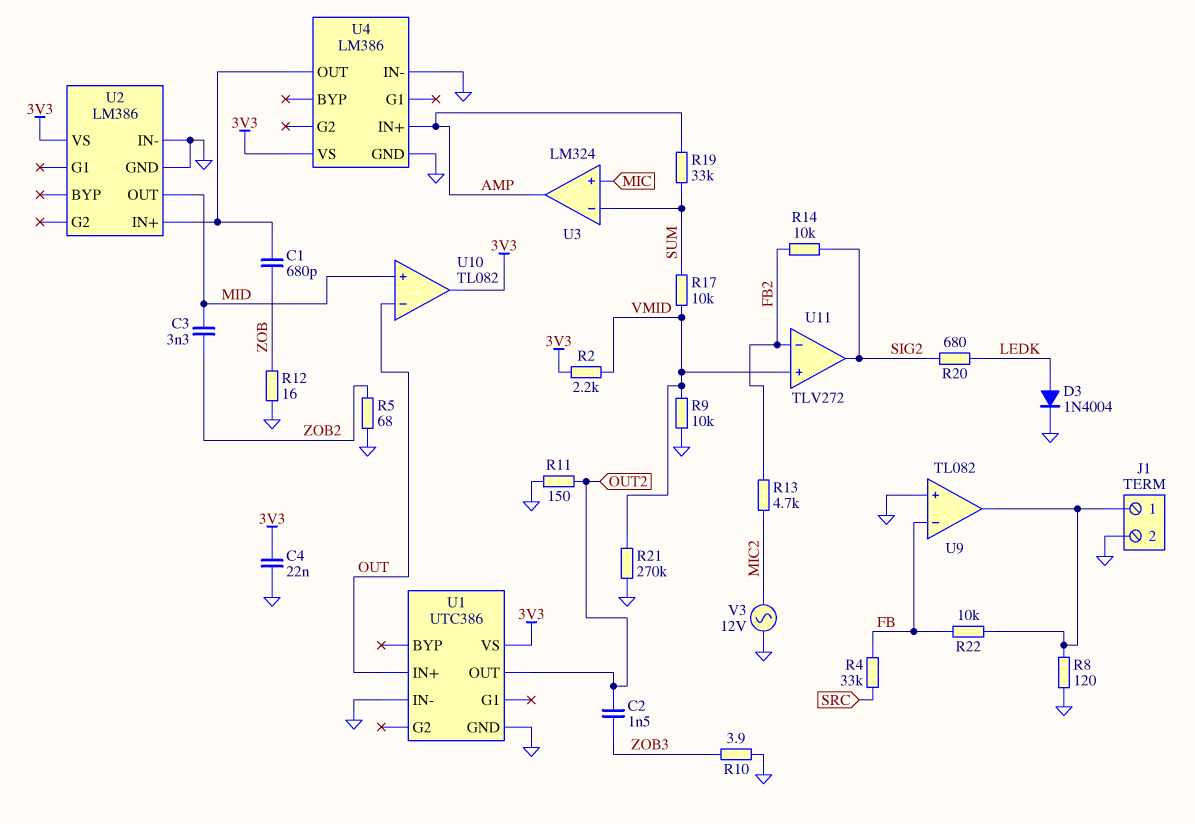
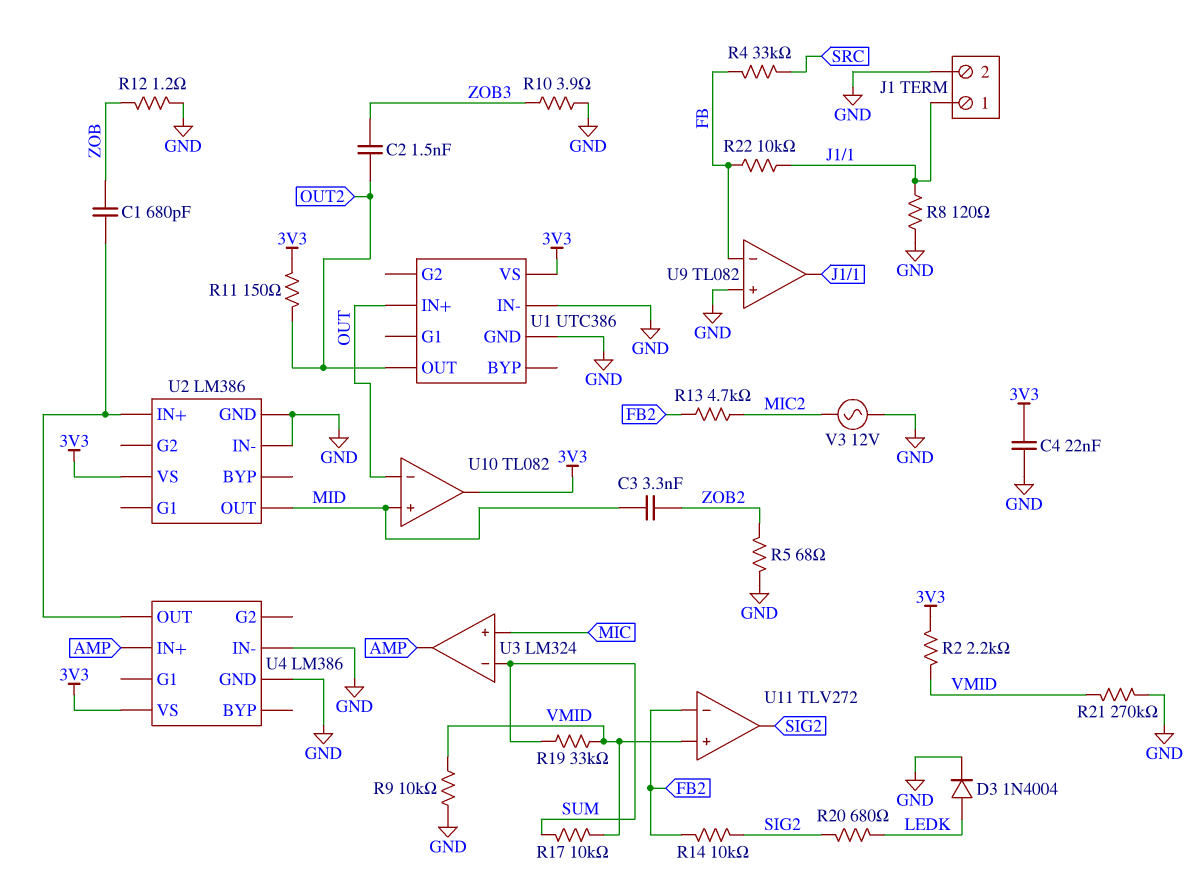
R11: 150 (GND, OUT2) -> 150 (3V3, OUT2)
R12: 16 (GND, ZOB) -> 1.2 (GND, ZOB)
R19: 33k (AMP, SUM) -> 33k (SUM, VMID)

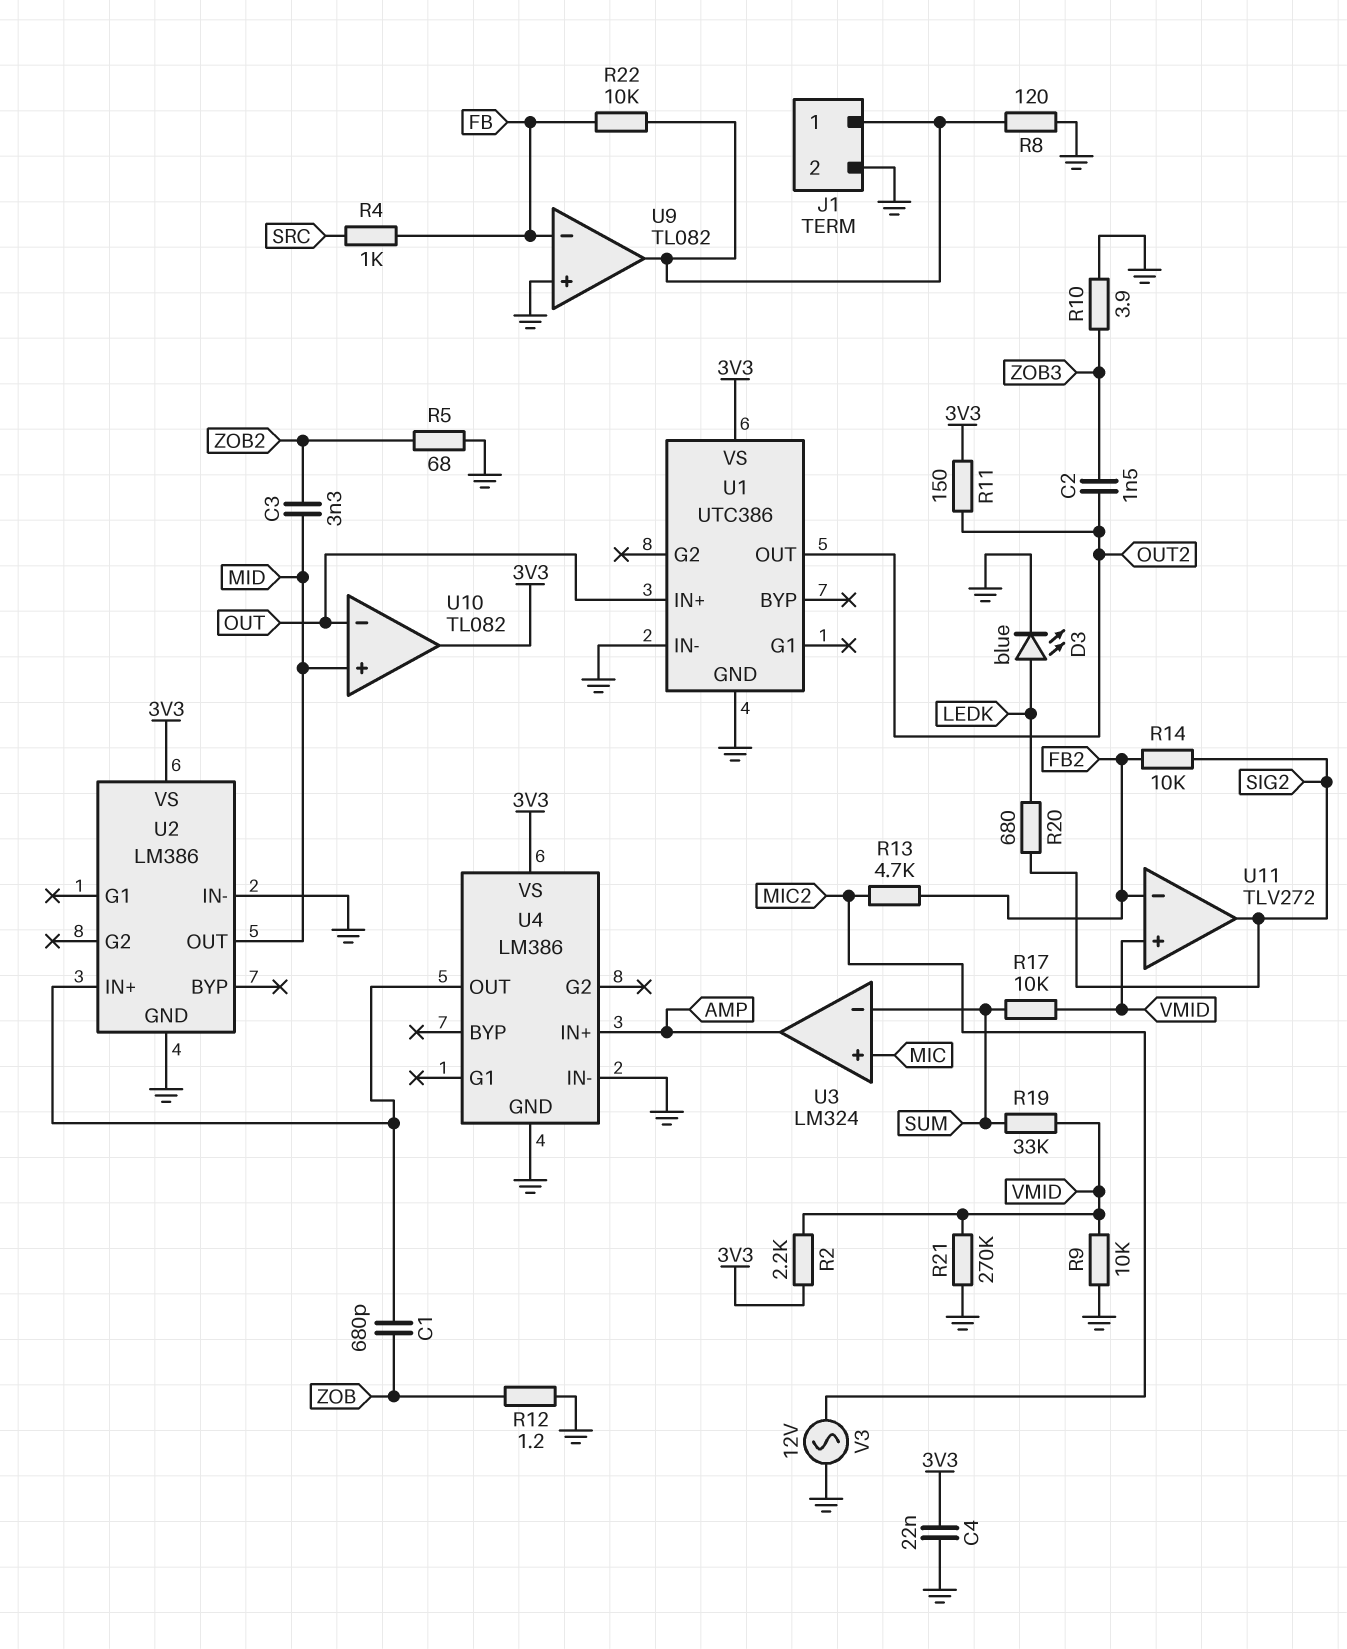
D3: diode 1N4004 (A LEDK, K GND) -> LED blue (A LEDK, K GND)
R4: 33k (FB, SRC) -> 1k (FB, SRC)

